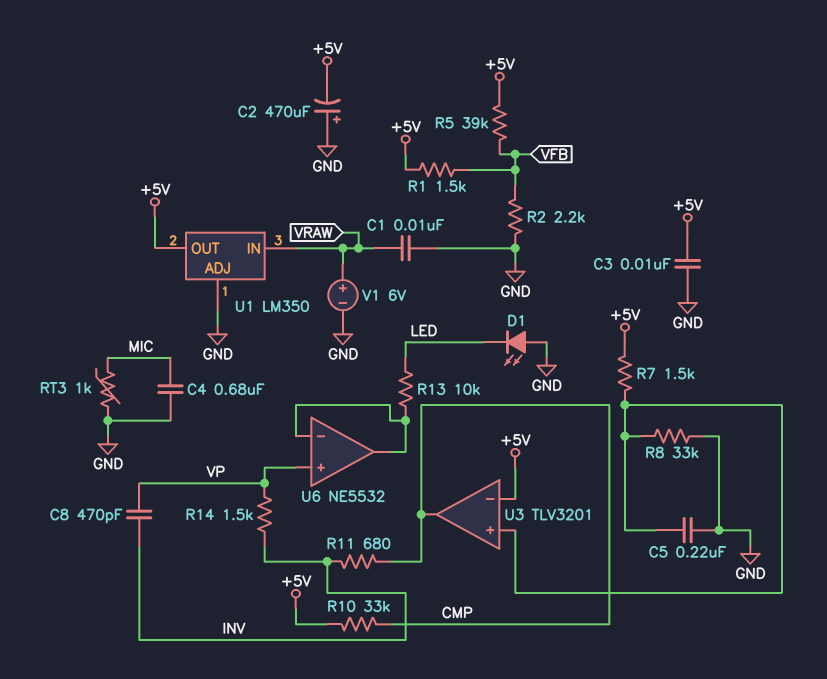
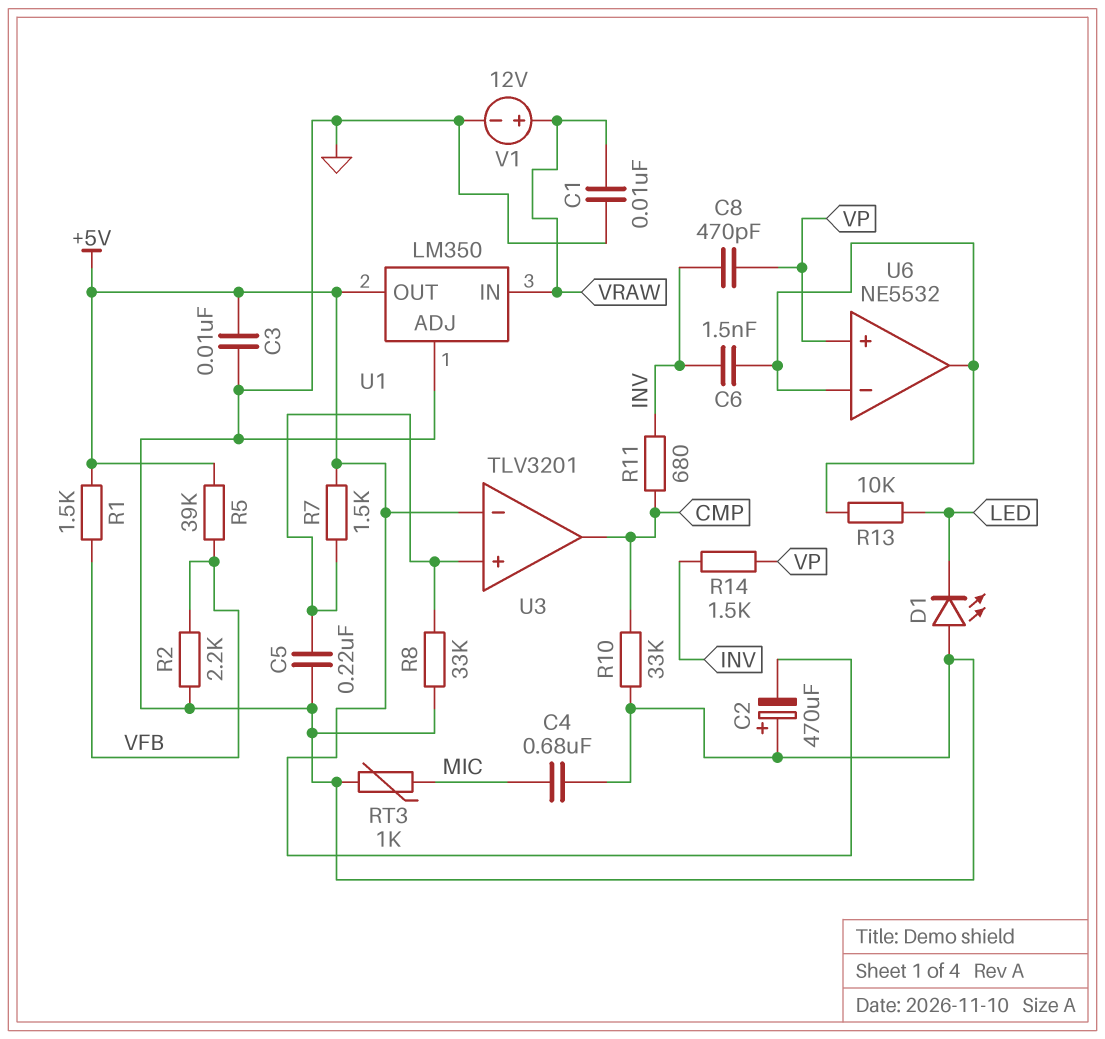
C6: none -> 1.5nF (INV, U6/in-)
R10: 33k (+5V, CMP) -> 33k (CMP, GND)
V1: 6V (plus VRAW, minus GND) -> 12V (plus VRAW, minus GND)

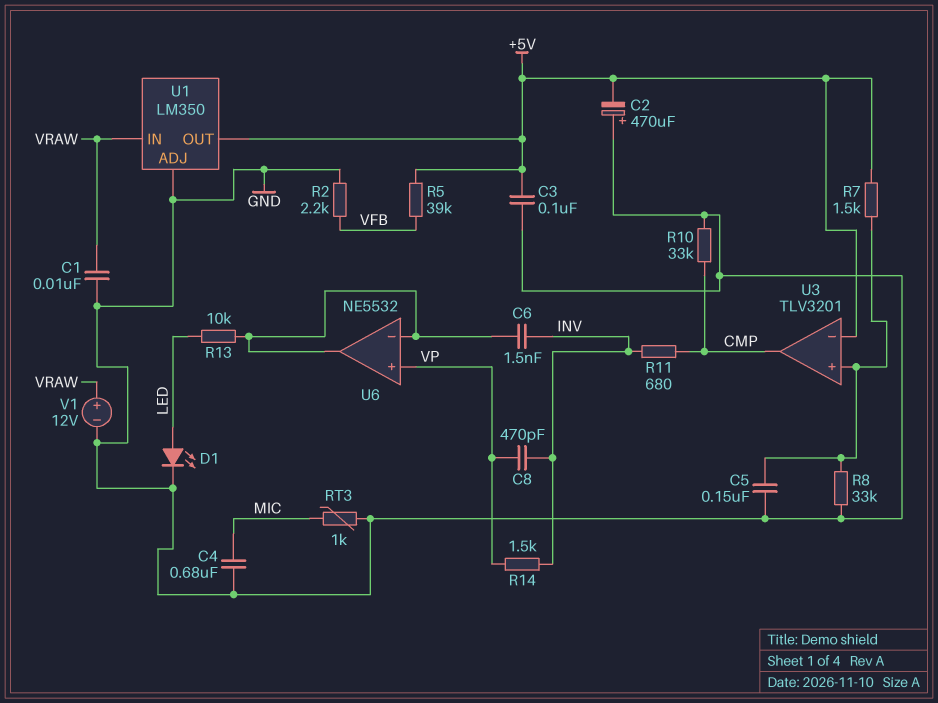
C3: 10nF (+5V, GND) -> 100nF (+5V, GND)
C5: 220nF (GND, U3/in+) -> 150nF (GND, U3/in+)
D1: LED (A GND, K LED) -> LED (A LED, K GND)
R1: 1.5k (+5V, VFB) -> none

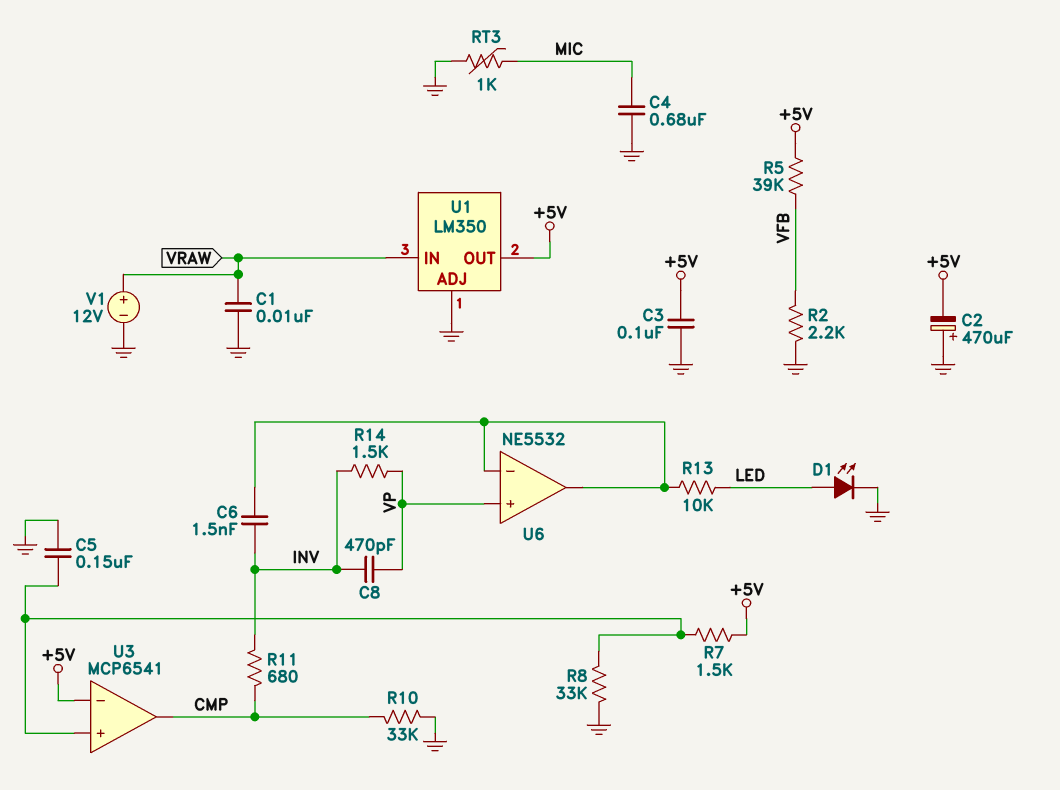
U3: TLV3201 -> MCP6541

